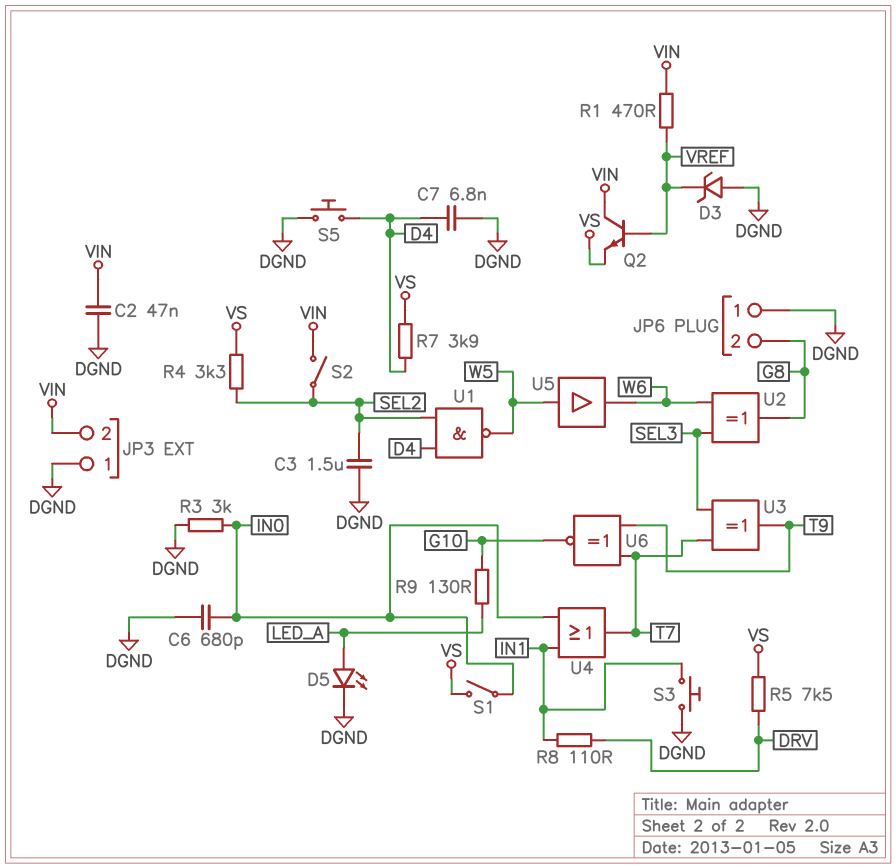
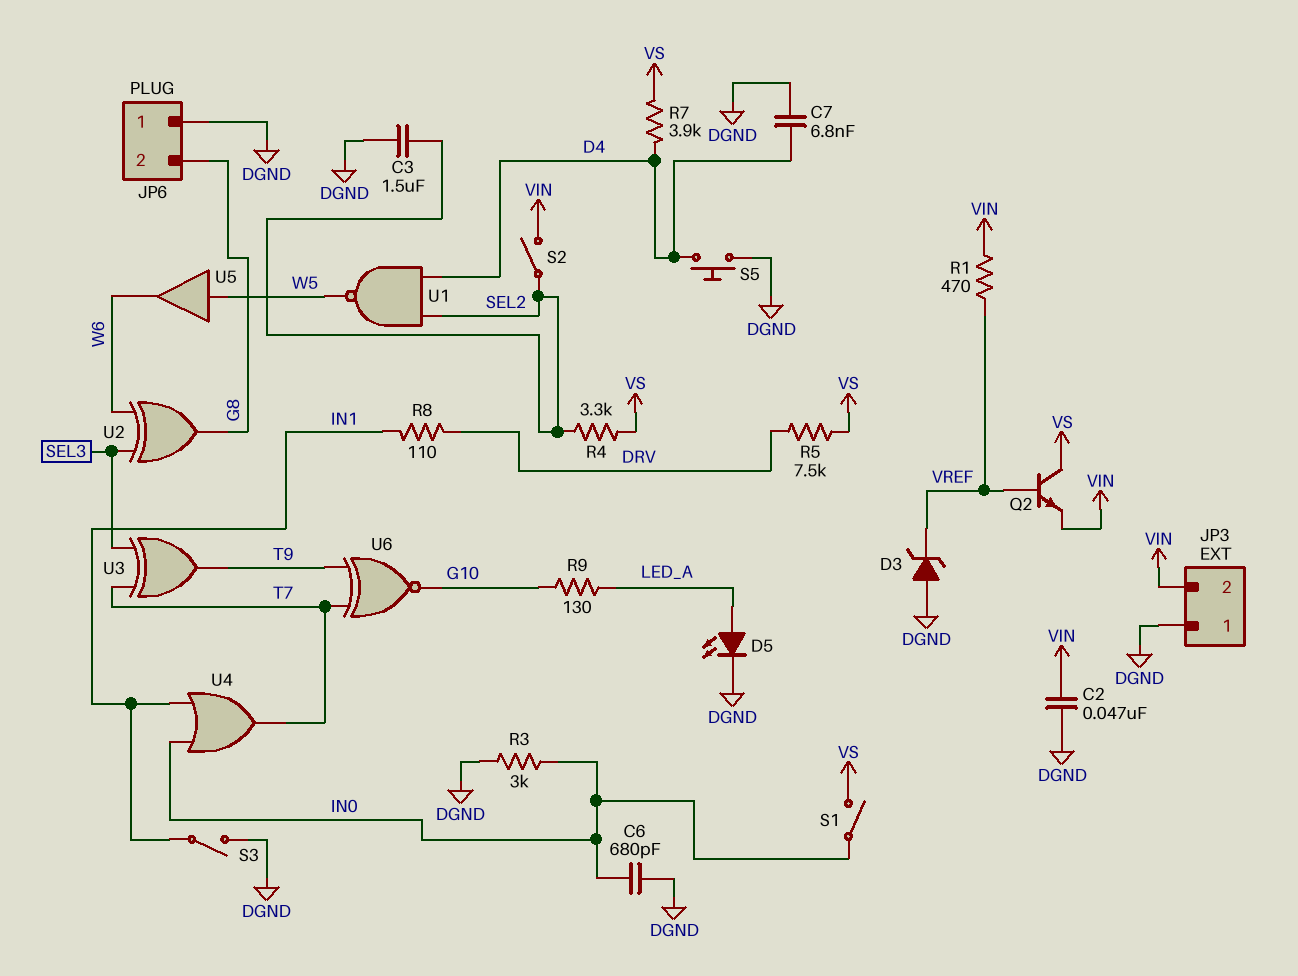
Q2: NPN (B VREF, C VIN, E VS) -> NPN (B VREF, C VS, E VIN)
S3: button (DGND, IN1) -> switch (DGND, IN1)

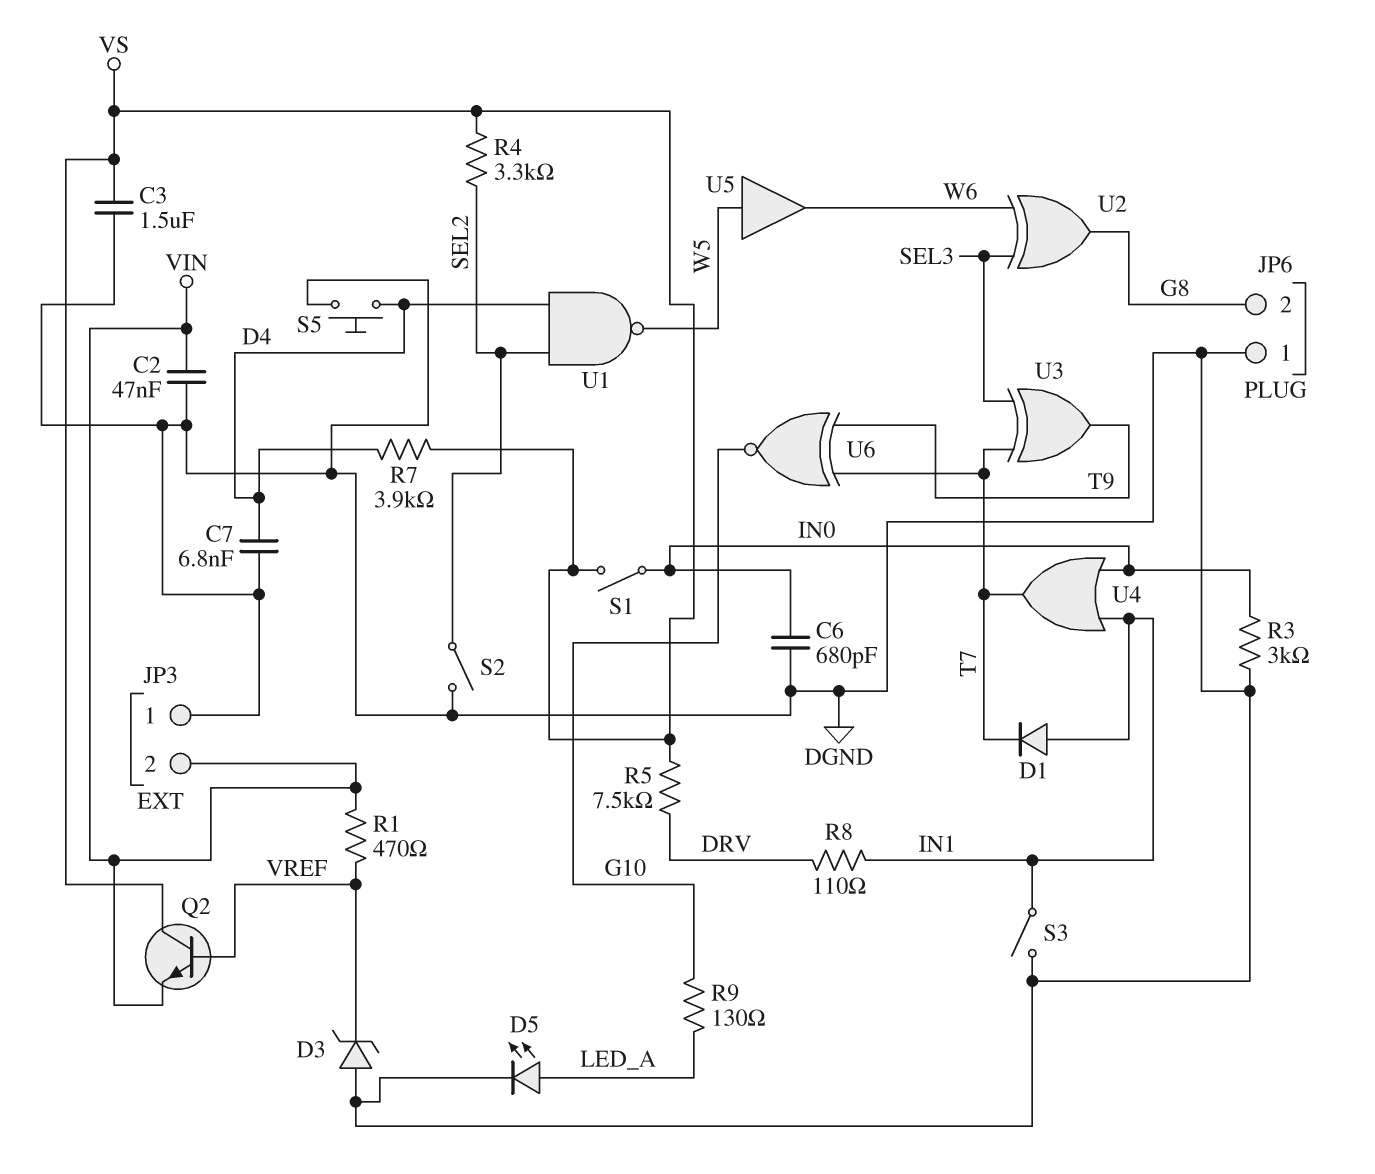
C3: 1.5uF (DGND, SEL2) -> 1.5uF (DGND, VS)
D1: none -> diode (A IN1, K T7)
S2: switch (SEL2, VIN) -> switch (DGND, SEL2)

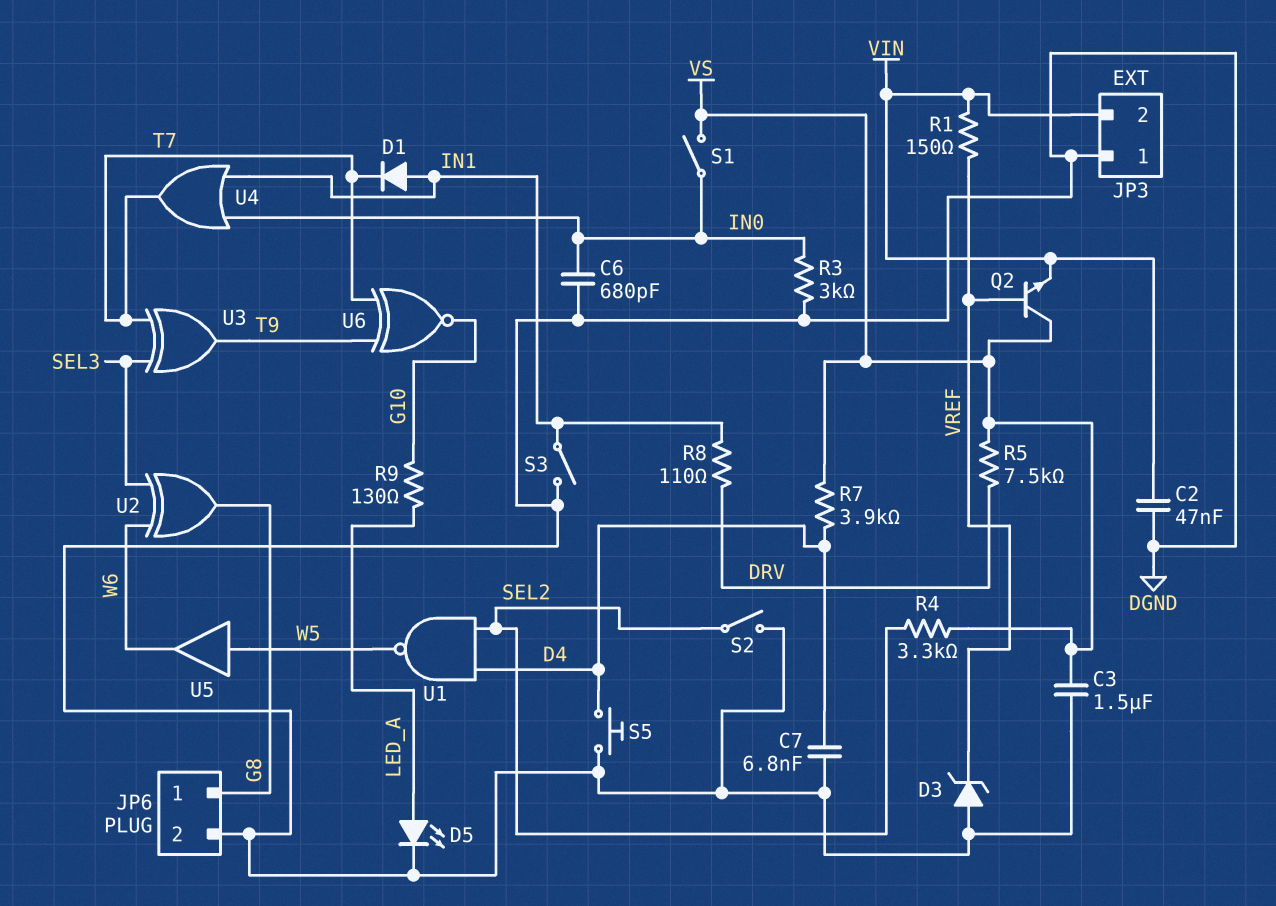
JP6 pin 1: DGND -> G8
JP6 pin 2: G8 -> DGND
R1: 470 (VIN, VREF) -> 150 (VIN, VREF)

